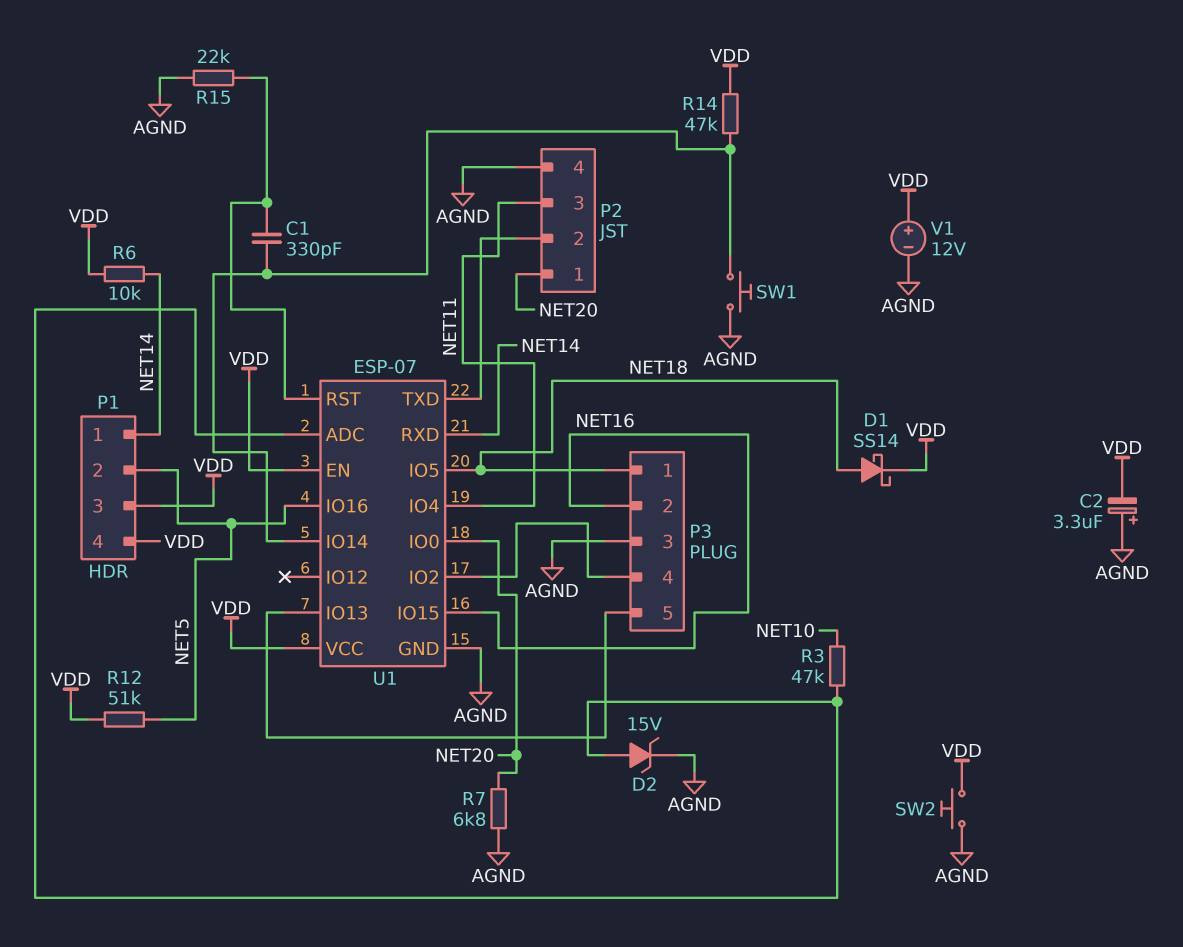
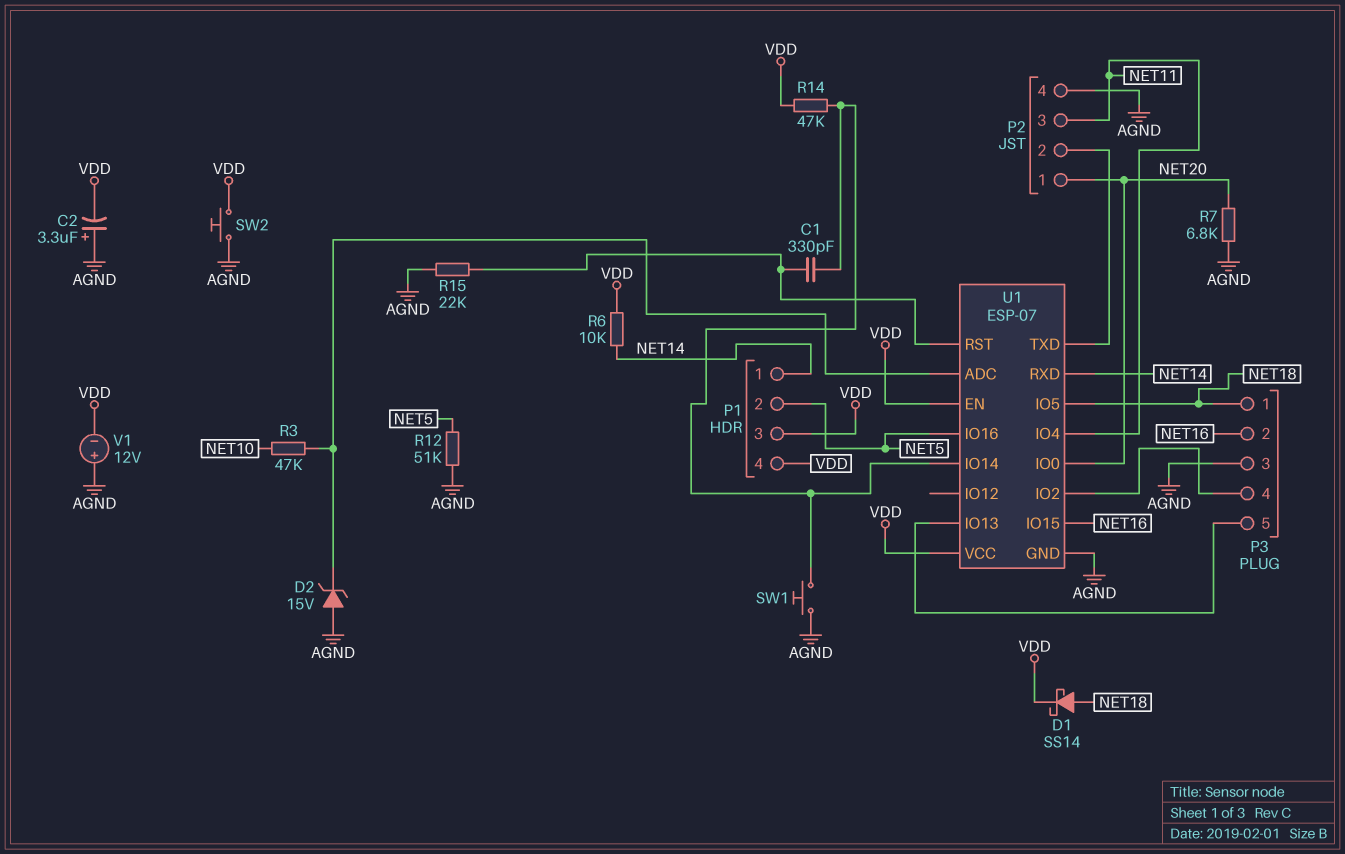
D2: zener 15V (A U1/ADC, K AGND) -> zener 15V (A AGND, K U1/ADC)
R12: 51k (NET5, VDD) -> 51k (AGND, NET5)
V1: 12V (plus VDD, minus AGND) -> 12V (plus AGND, minus VDD)

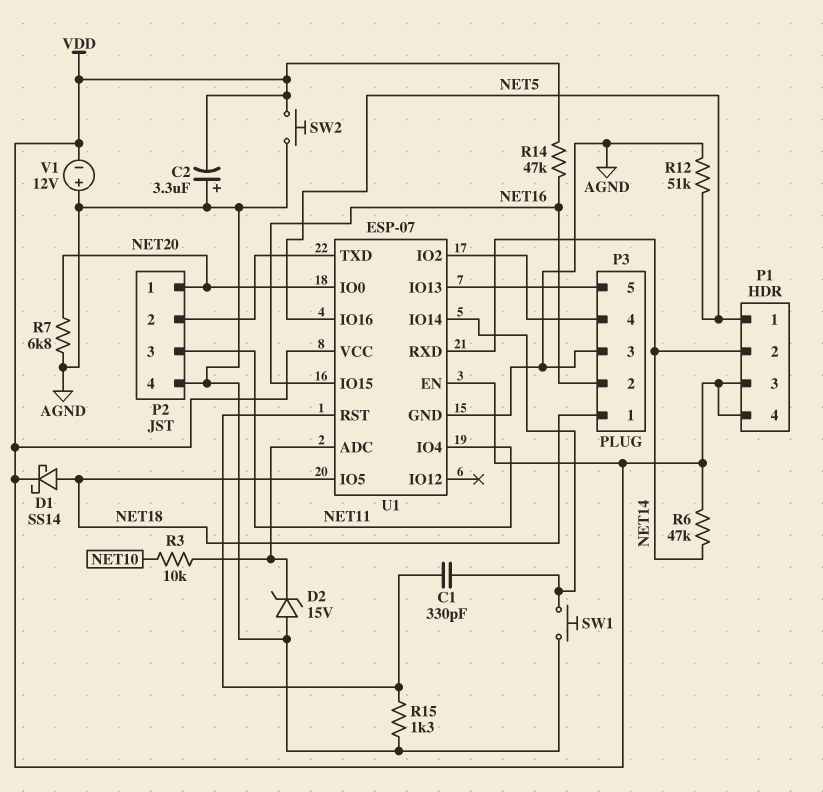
P1 pin 1: NET14 -> NET5
P1 pin 2: NET5 -> NET14
R3: 47k (NET10, U1/ADC) -> 10k (NET10, U1/ADC)
R6: 10k (NET14, VDD) -> 47k (NET14, VDD)
R14: 47k (U1/IO14, VDD) -> 47k (NET16, VDD)
R15: 22k (AGND, U1/RST) -> 1.3k (AGND, U1/RST)

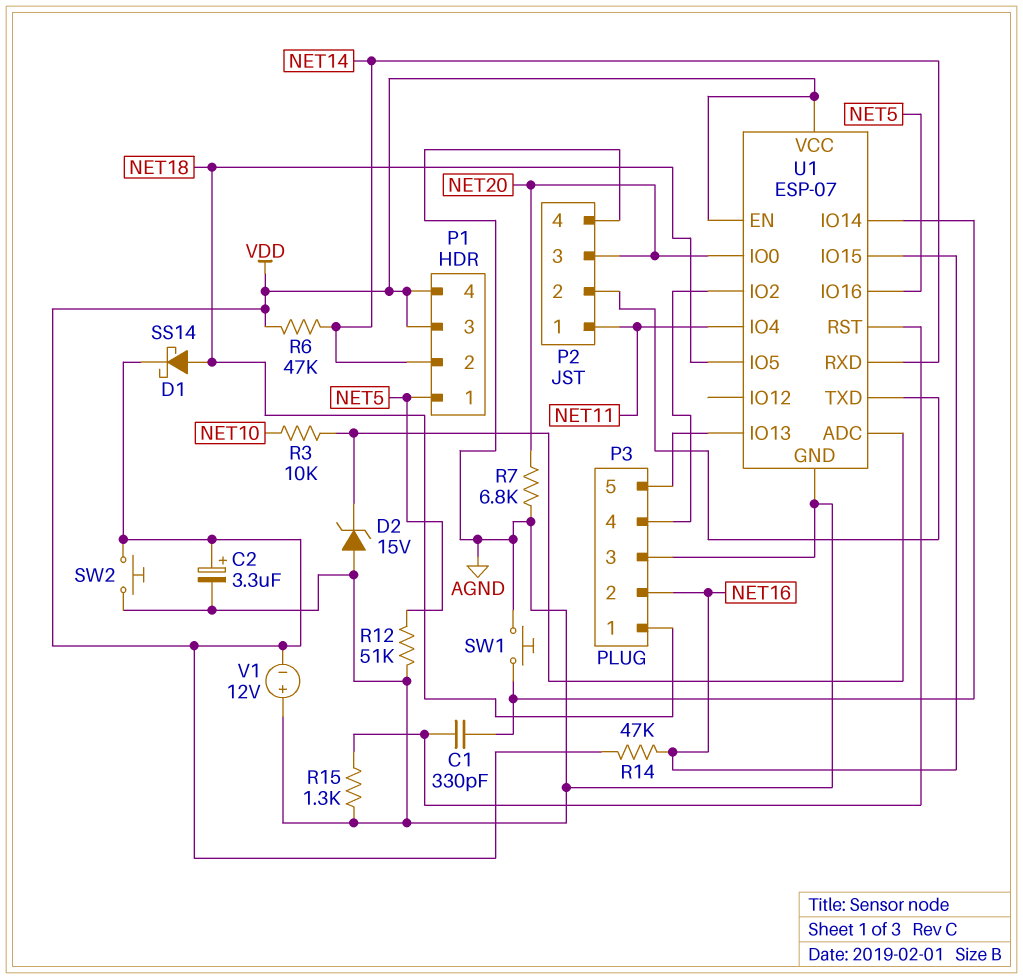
C2: 3.3uF (plus AGND, minus VDD) -> 3.3uF (plus VDD, minus AGND)
P2 pin 1: NET20 -> NET11
P2 pin 3: NET11 -> NET20

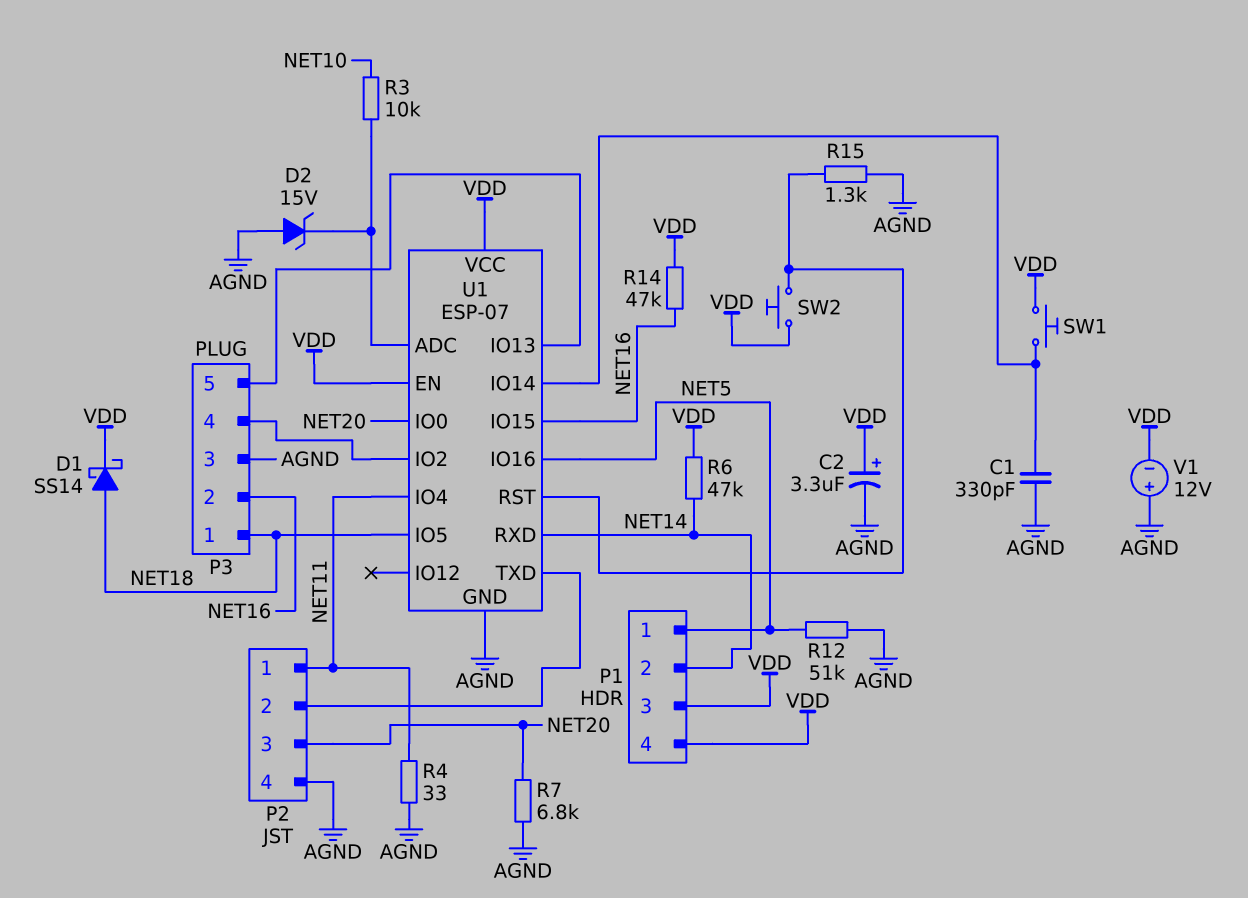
C1: 330pF (U1/IO14, U1/RST) -> 330pF (AGND, U1/IO14)
R4: none -> 33 (AGND, NET11)
SW1: button (AGND, U1/IO14) -> button (U1/IO14, VDD)
SW2: button (AGND, VDD) -> button (U1/RST, VDD)

